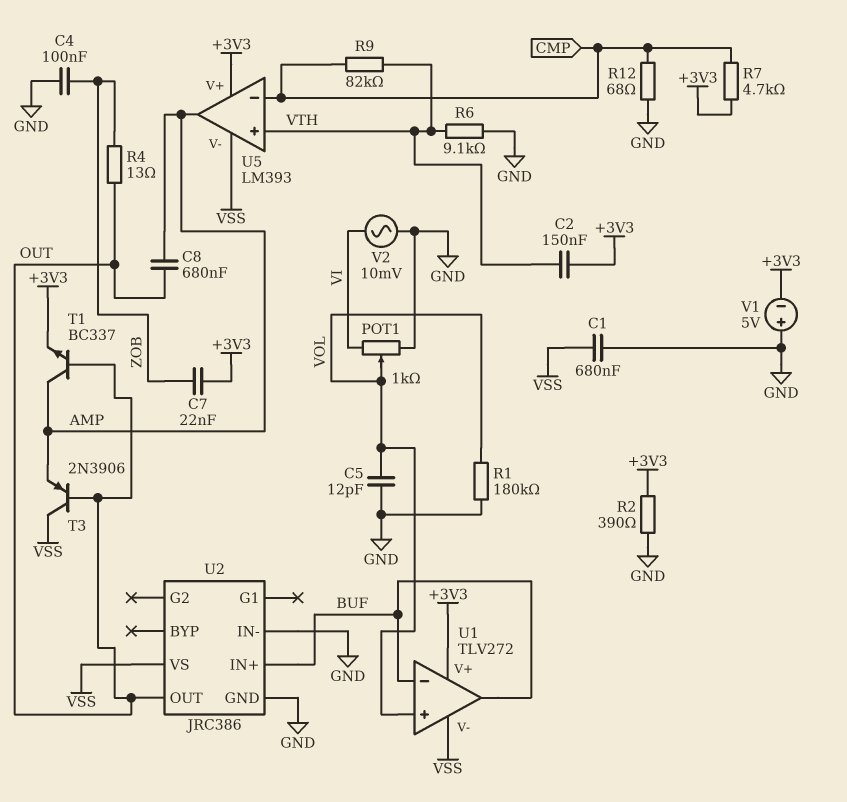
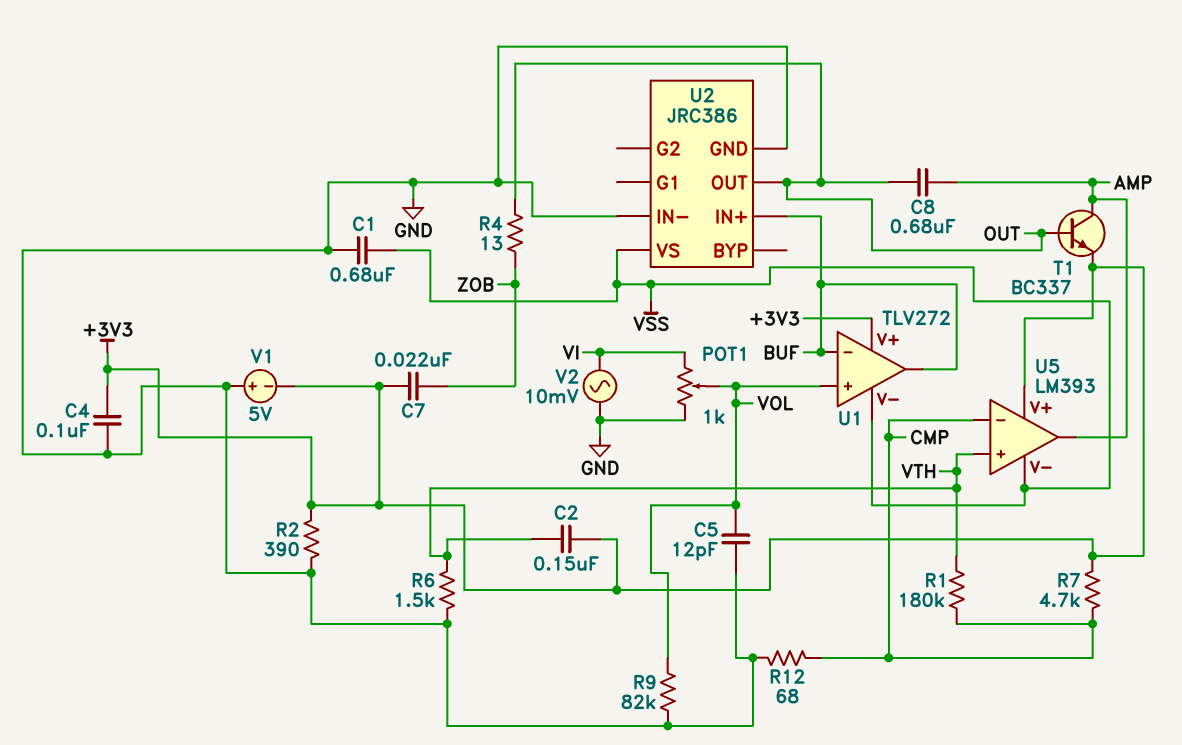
C4: 100nF (GND, ZOB) -> 100nF (+3V3, GND)
R1: 180k (GND, VOL) -> 180k (CMP, VTH)
R6: 9.1k (GND, VTH) -> 1.5k (GND, VTH)
R9: 82k (CMP, VTH) -> 82k (GND, VOL)
T3: PNP 2N3906 (B OUT, C VSS, E AMP) -> none

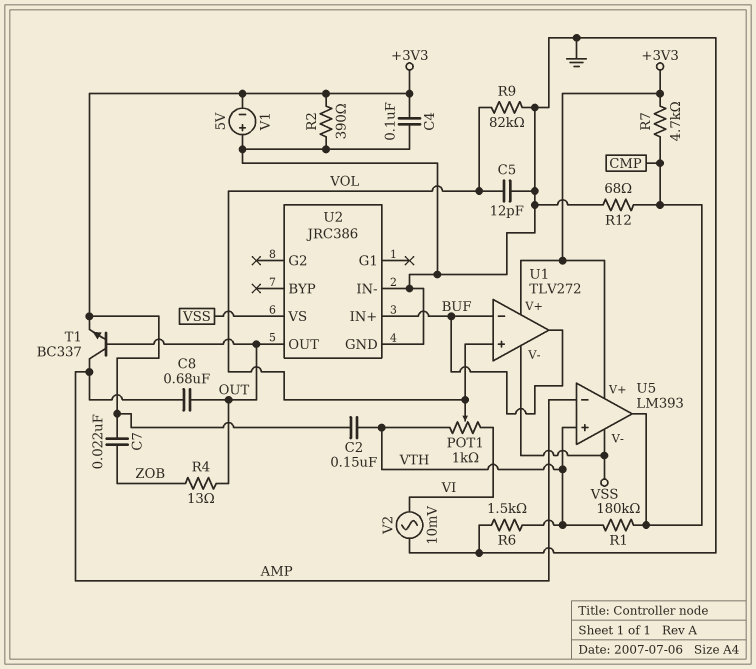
C1: 680nF (GND, VSS) -> none
POT1: 1k (GND, VI, wiper VOL) -> 1k (VI, VTH, wiper VOL)
U5 pin in-: CMP -> AMP
U5 pin out: AMP -> CMP

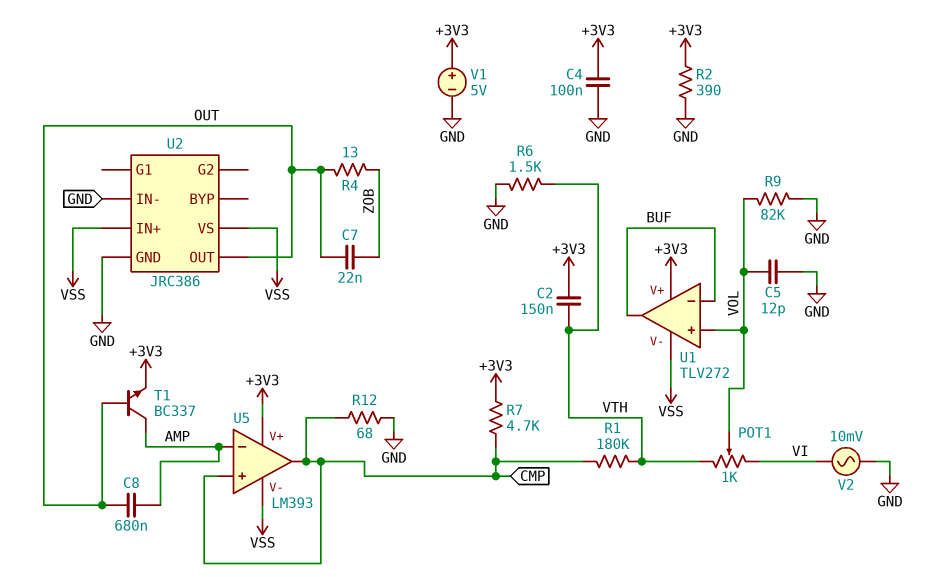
C7: 22nF (+3V3, ZOB) -> 22nF (OUT, ZOB)
U2 pin IN+: BUF -> VSS
U5 pin in+: VTH -> CMP
V1: 5V (plus GND, minus +3V3) -> 5V (plus +3V3, minus GND)

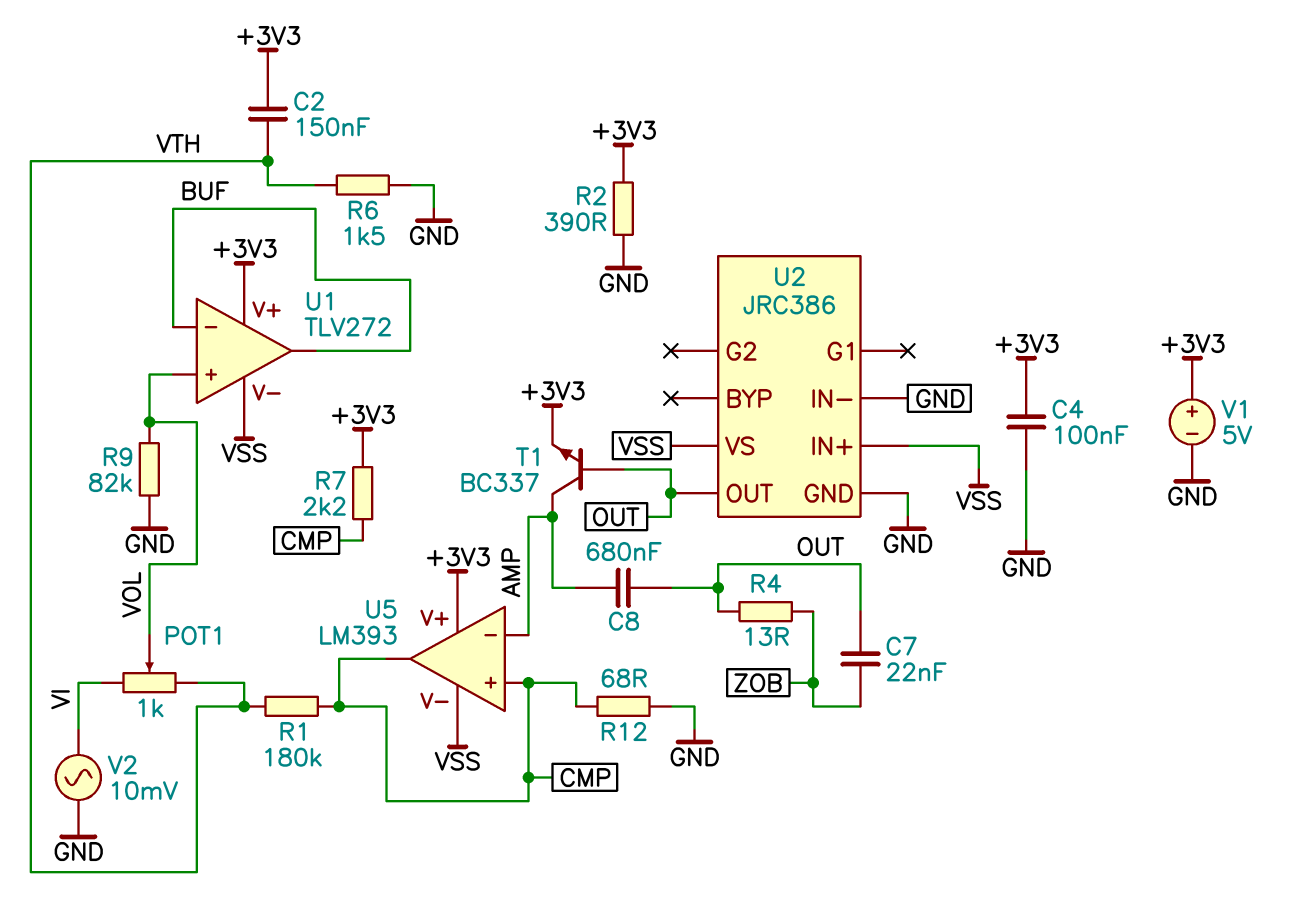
C5: 12pF (GND, VOL) -> none
R7: 4.7k (+3V3, CMP) -> 2.2k (+3V3, CMP)

